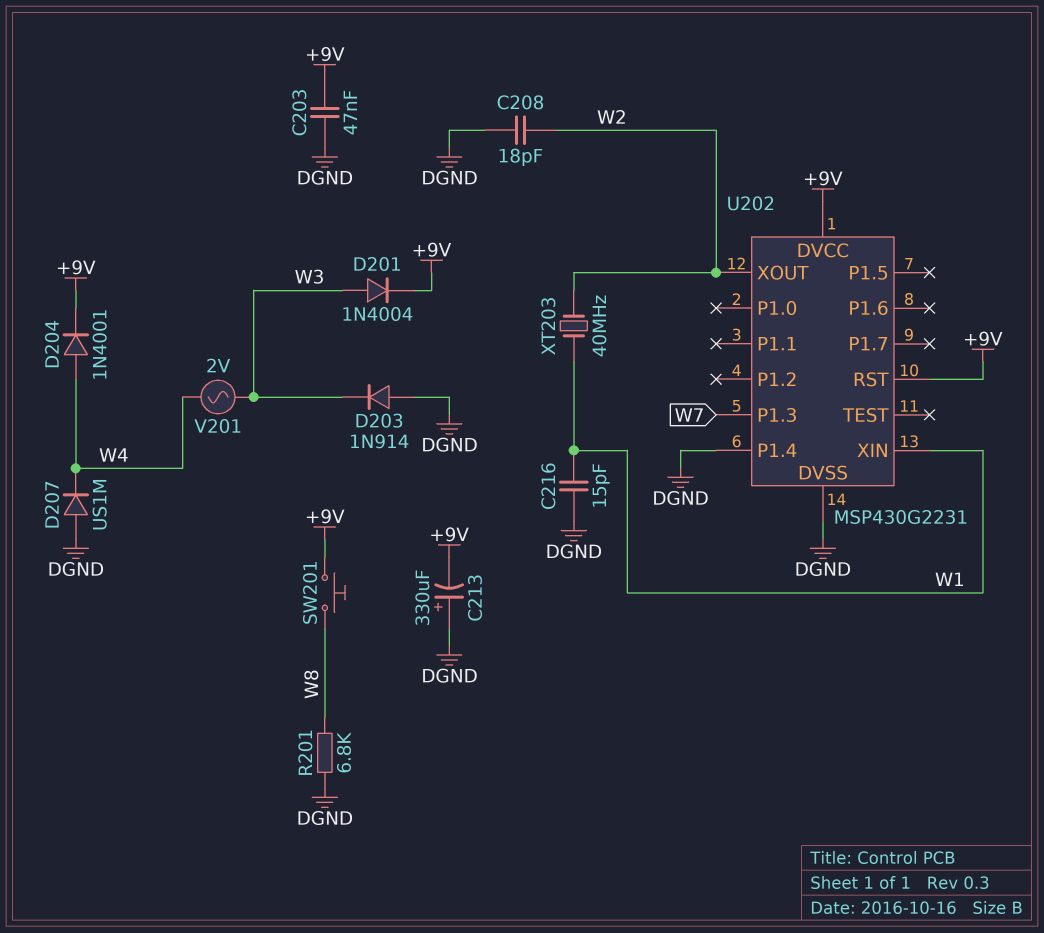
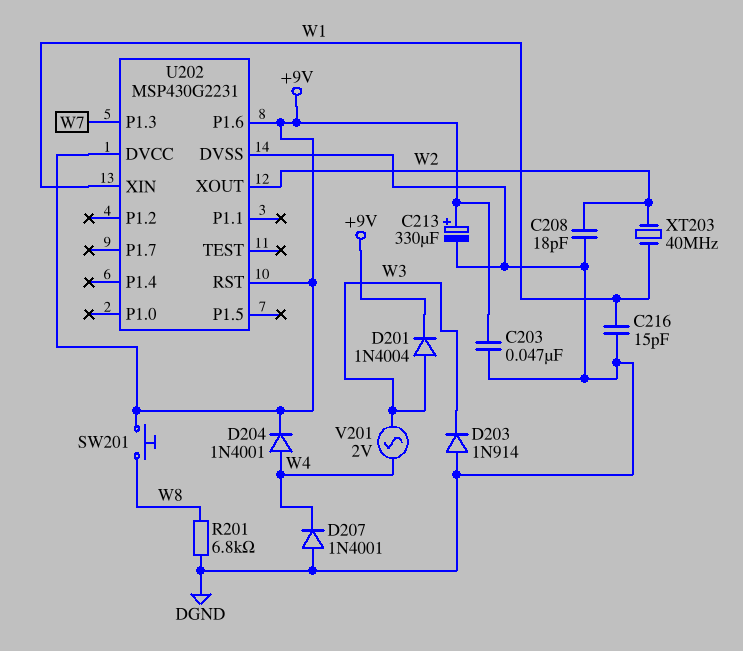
C213: 330uF (plus DGND, minus +9V) -> 330uF (plus +9V, minus DGND)
D207: diode US1M (A DGND, K W4) -> diode 1N4001 (A DGND, K W4)
U202 pin P1.4: DGND -> none
U202 pin P1.6: none -> +9V

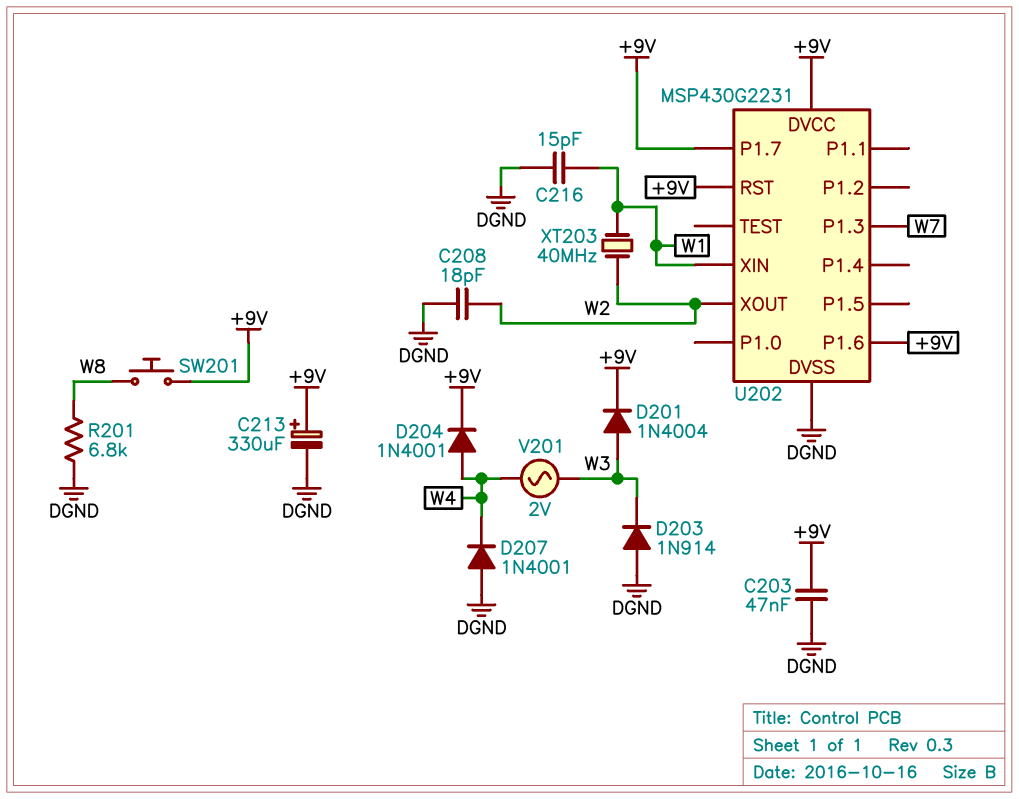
U202 pin P1.7: none -> +9V

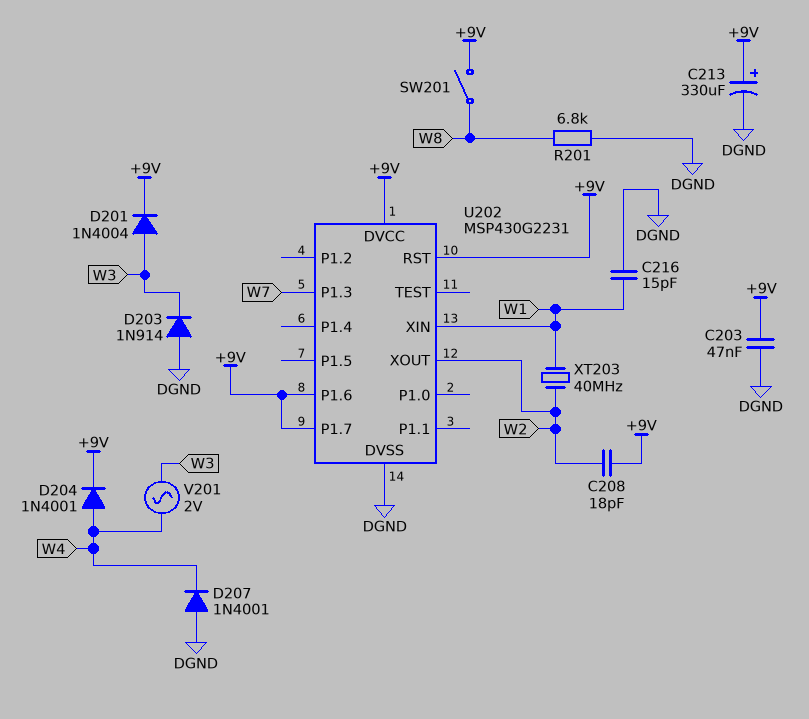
C208: 18pF (DGND, W2) -> 18pF (+9V, W2)
SW201: button (+9V, W8) -> switch (+9V, W8)

